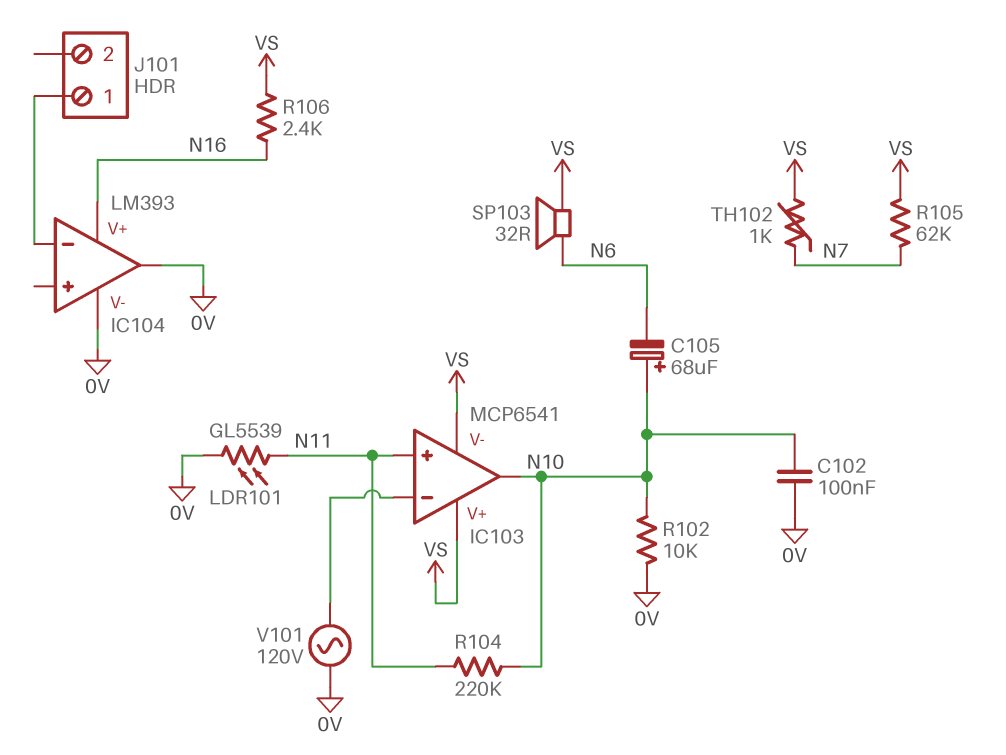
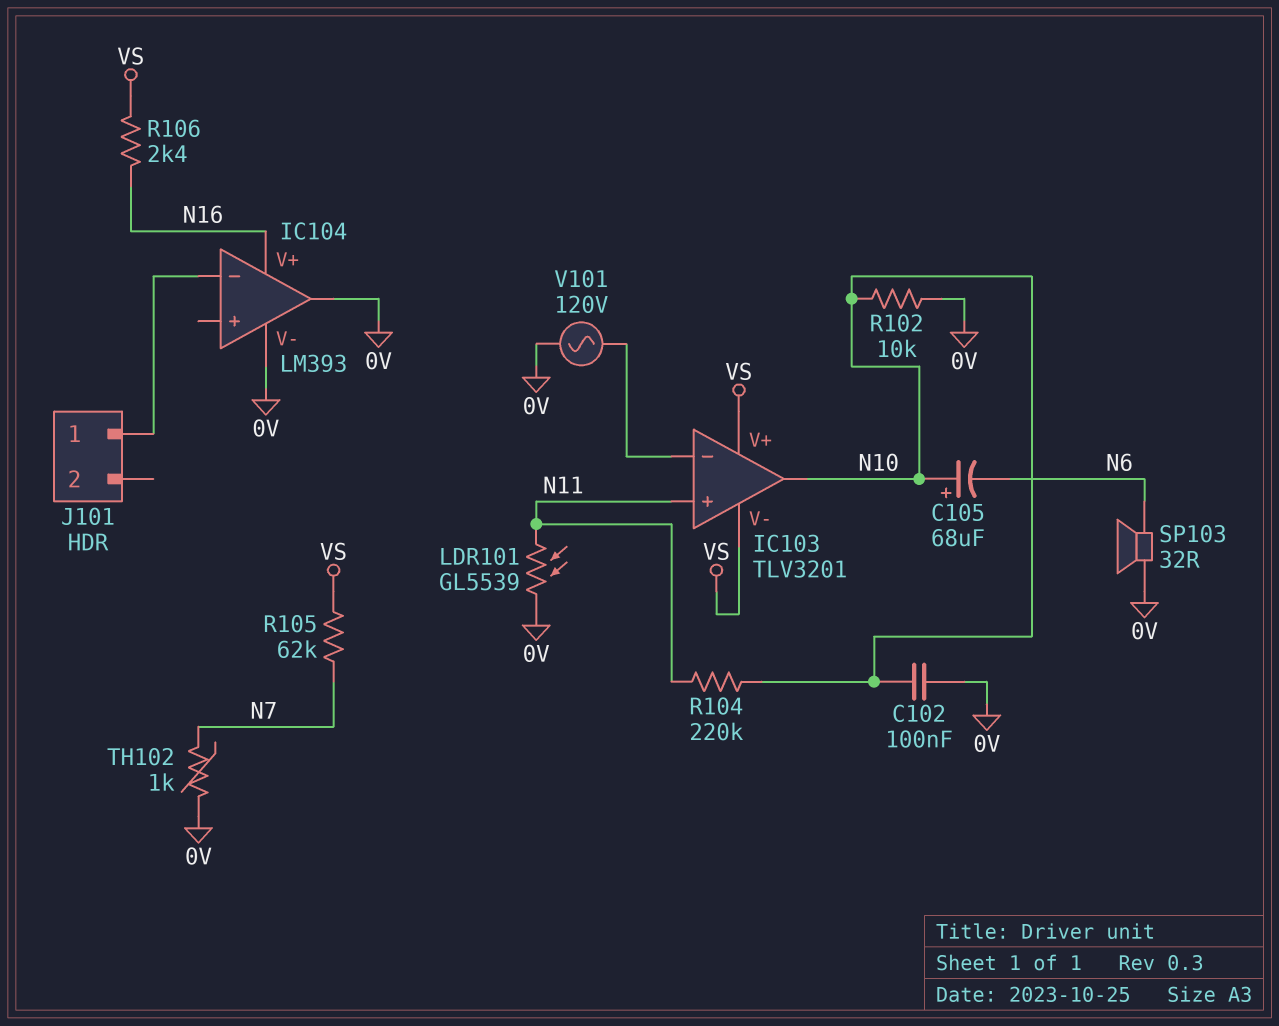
IC103: MCP6541 -> TLV3201
SP103: speaker 32R (N6, VS) -> speaker 32R (0V, N6)
TH102: 1k (N7, VS) -> 1k (0V, N7)

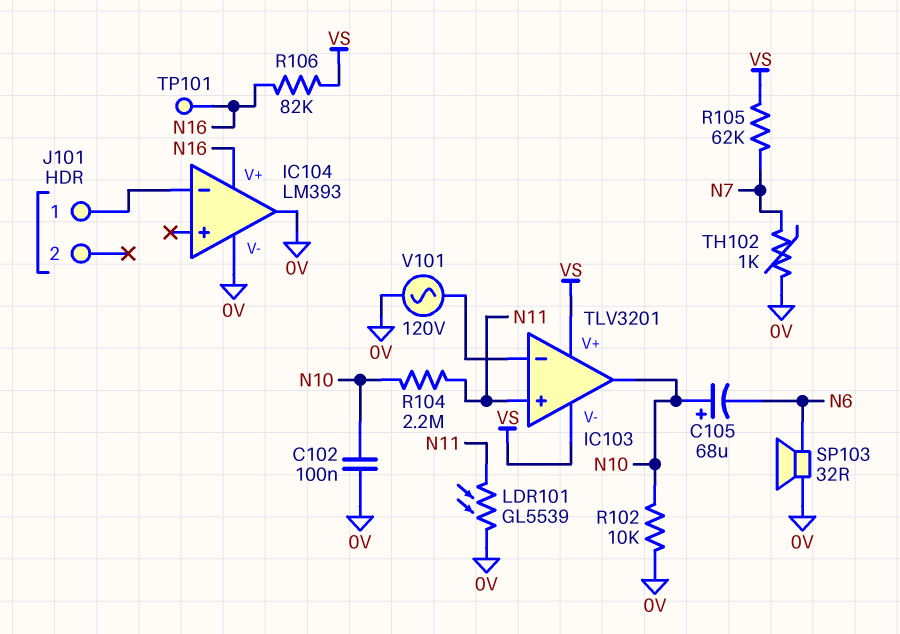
R104: 220k (N10, N11) -> 2.2M (N10, N11)
R106: 2.4k (N16, VS) -> 82k (N16, VS)
TP101: none -> test point (N16)

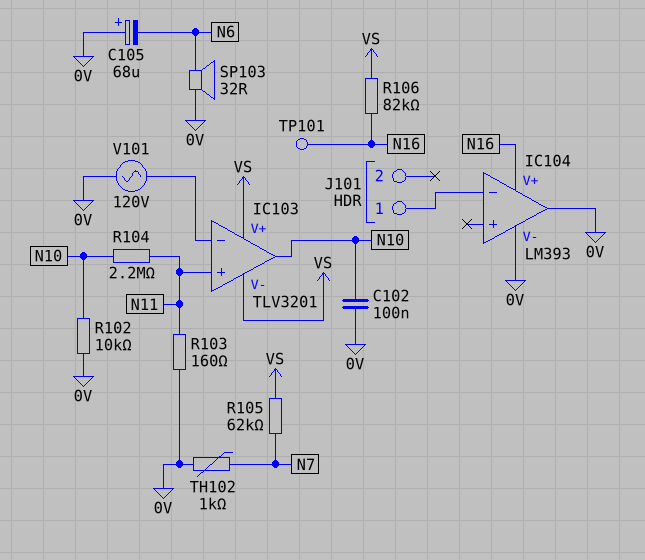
C105: 68uF (plus N10, minus N6) -> 68uF (plus 0V, minus N6)
LDR101: GL5539 (0V, N11) -> none
R103: none -> 160 (0V, N11)

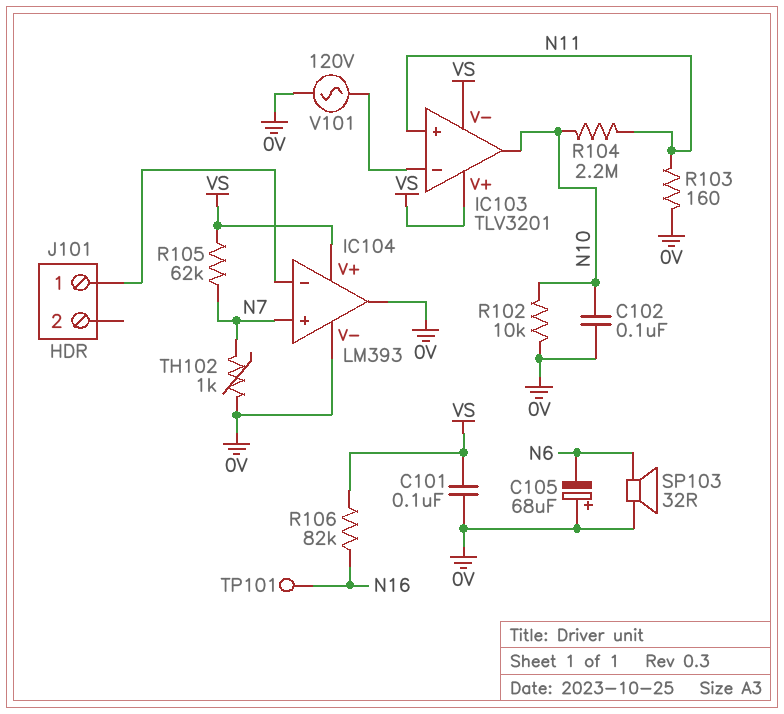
C101: none -> 100nF (0V, VS)
IC104 pin V+: N16 -> VS
IC104 pin in+: none -> N7

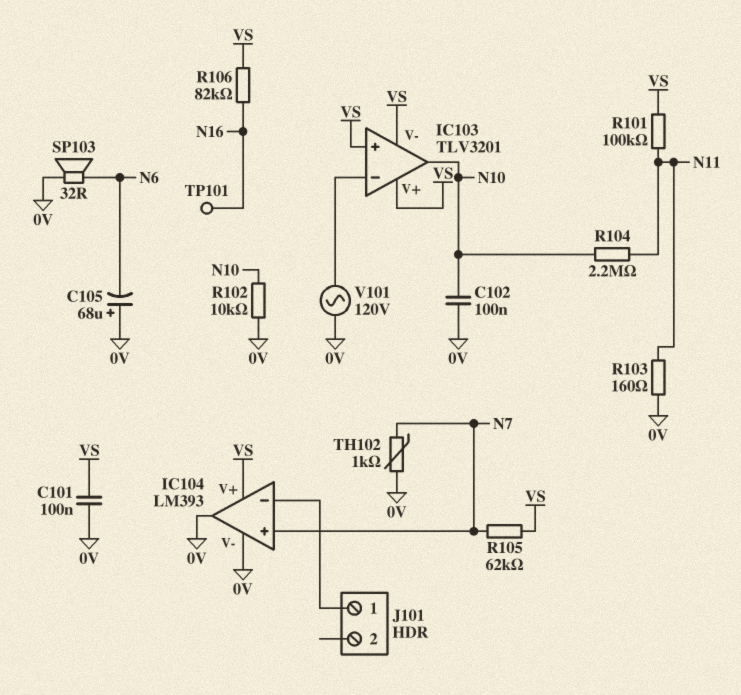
IC103 pin in+: N11 -> VS
R101: none -> 100k (N11, VS)

